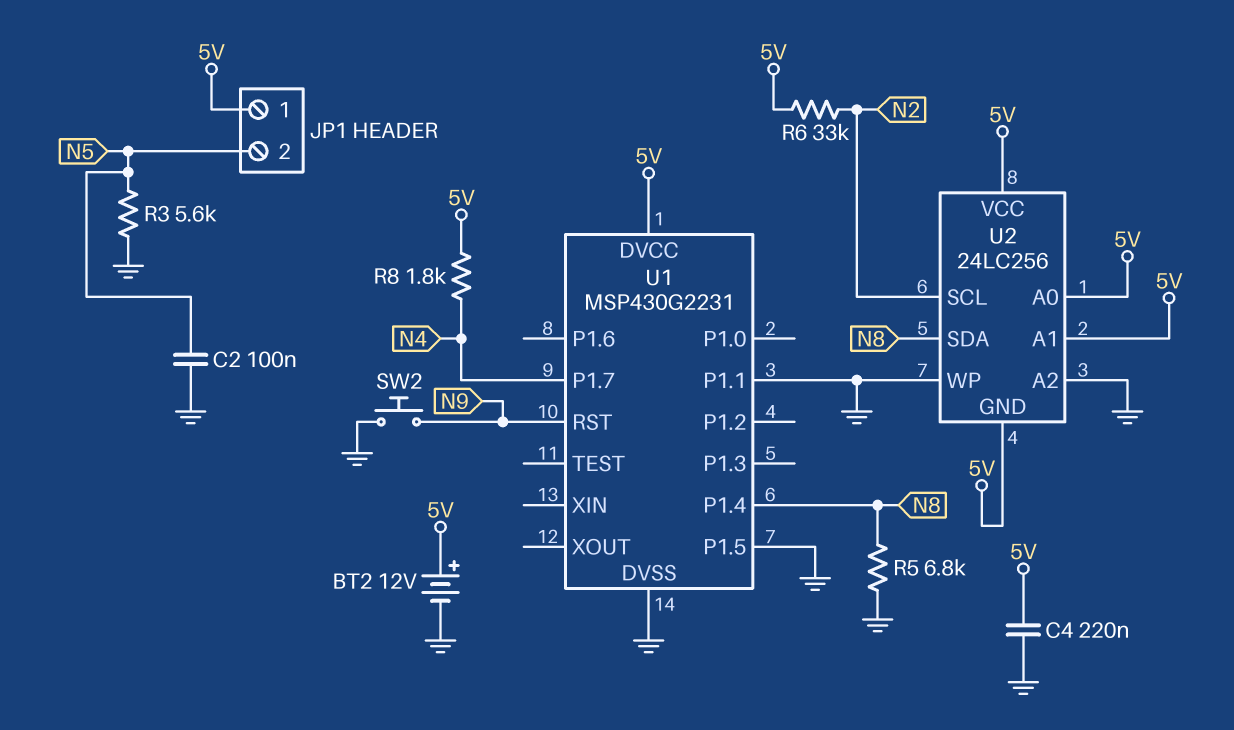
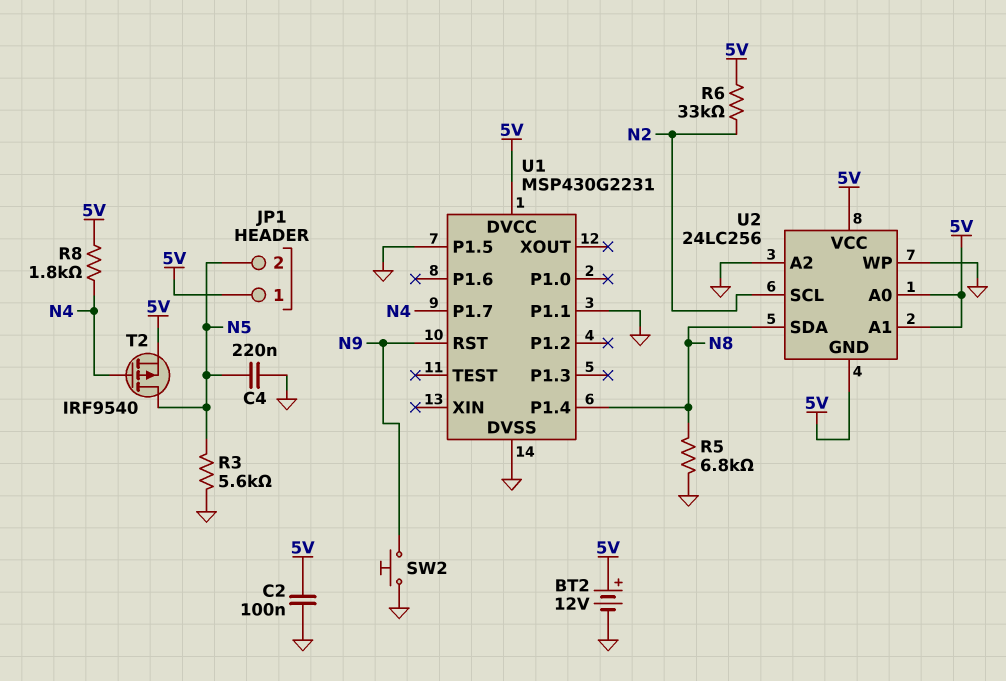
C2: 100nF (GND, N5) -> 100nF (5V, GND)
C4: 220nF (5V, GND) -> 220nF (GND, N5)
T2: none -> PMOS IRF9540 (G N4, D N5, S 5V)

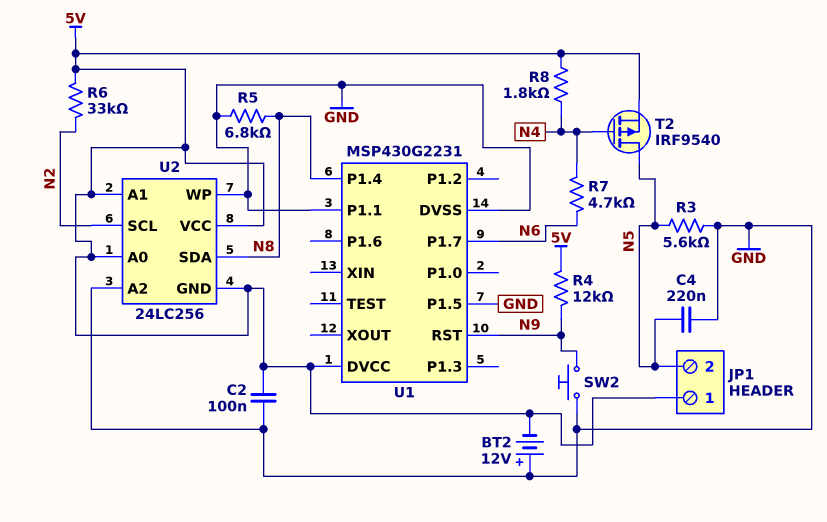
BT2: 12V (plus 5V, minus GND) -> 12V (plus GND, minus 5V)
R4: none -> 12k (5V, N9)
R7: none -> 4.7k (N4, N6)
U1 pin P1.7: N4 -> N6

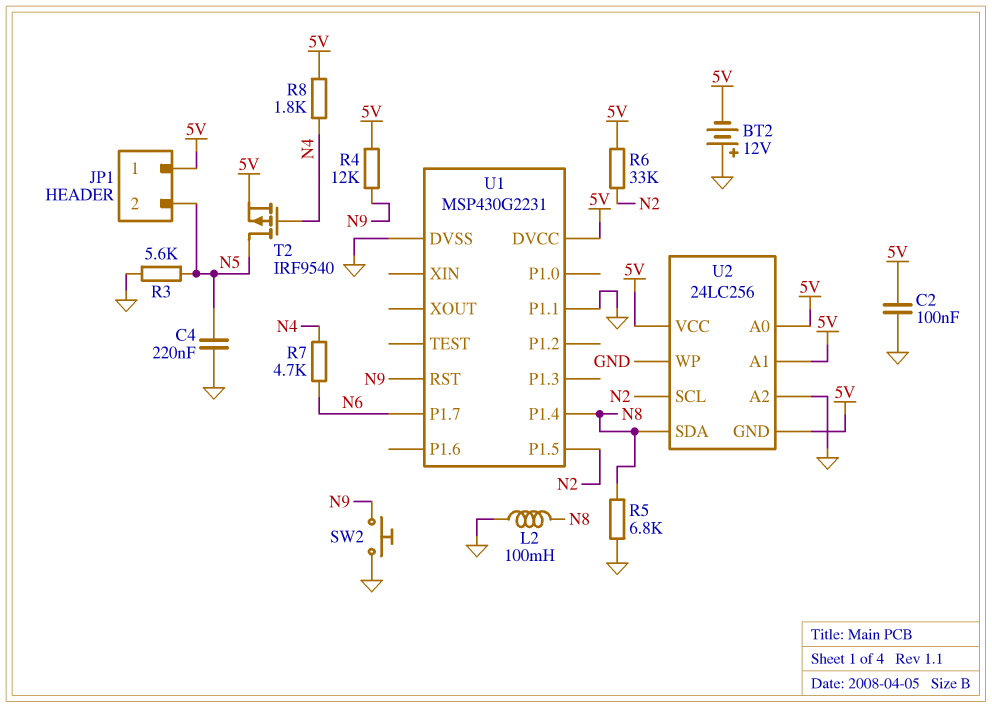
L2: none -> 100mH (GND, N8)
U1 pin P1.5: GND -> N2

